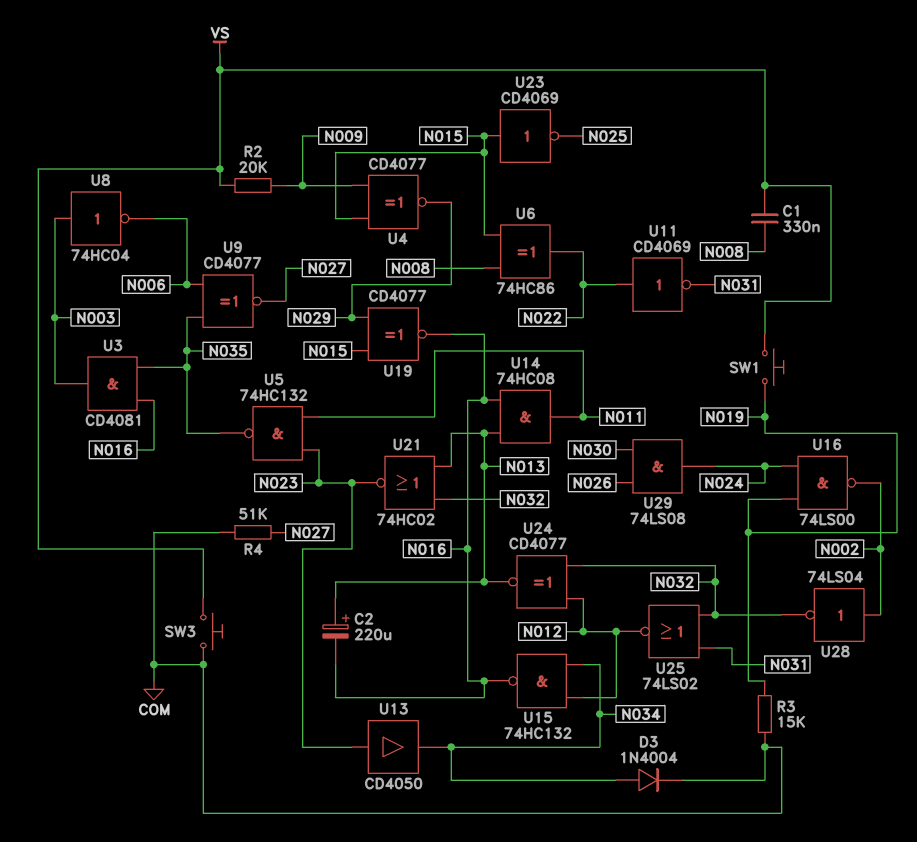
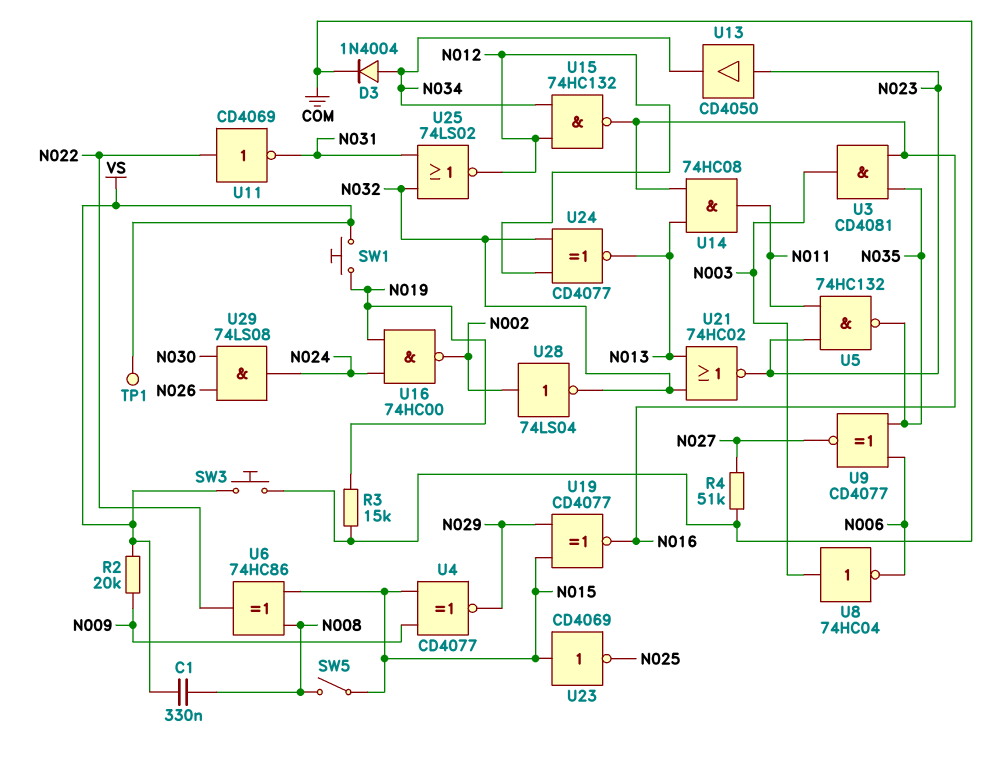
C2: 220uF (plus N013, minus N016) -> none
SW5: none -> switch (N008, N015)
TP1: none -> test point (VS)
U16: NAND 74LS00 (in N019, in N024, out N002) -> NAND 74HC00 (in N019, in N024, out N002)

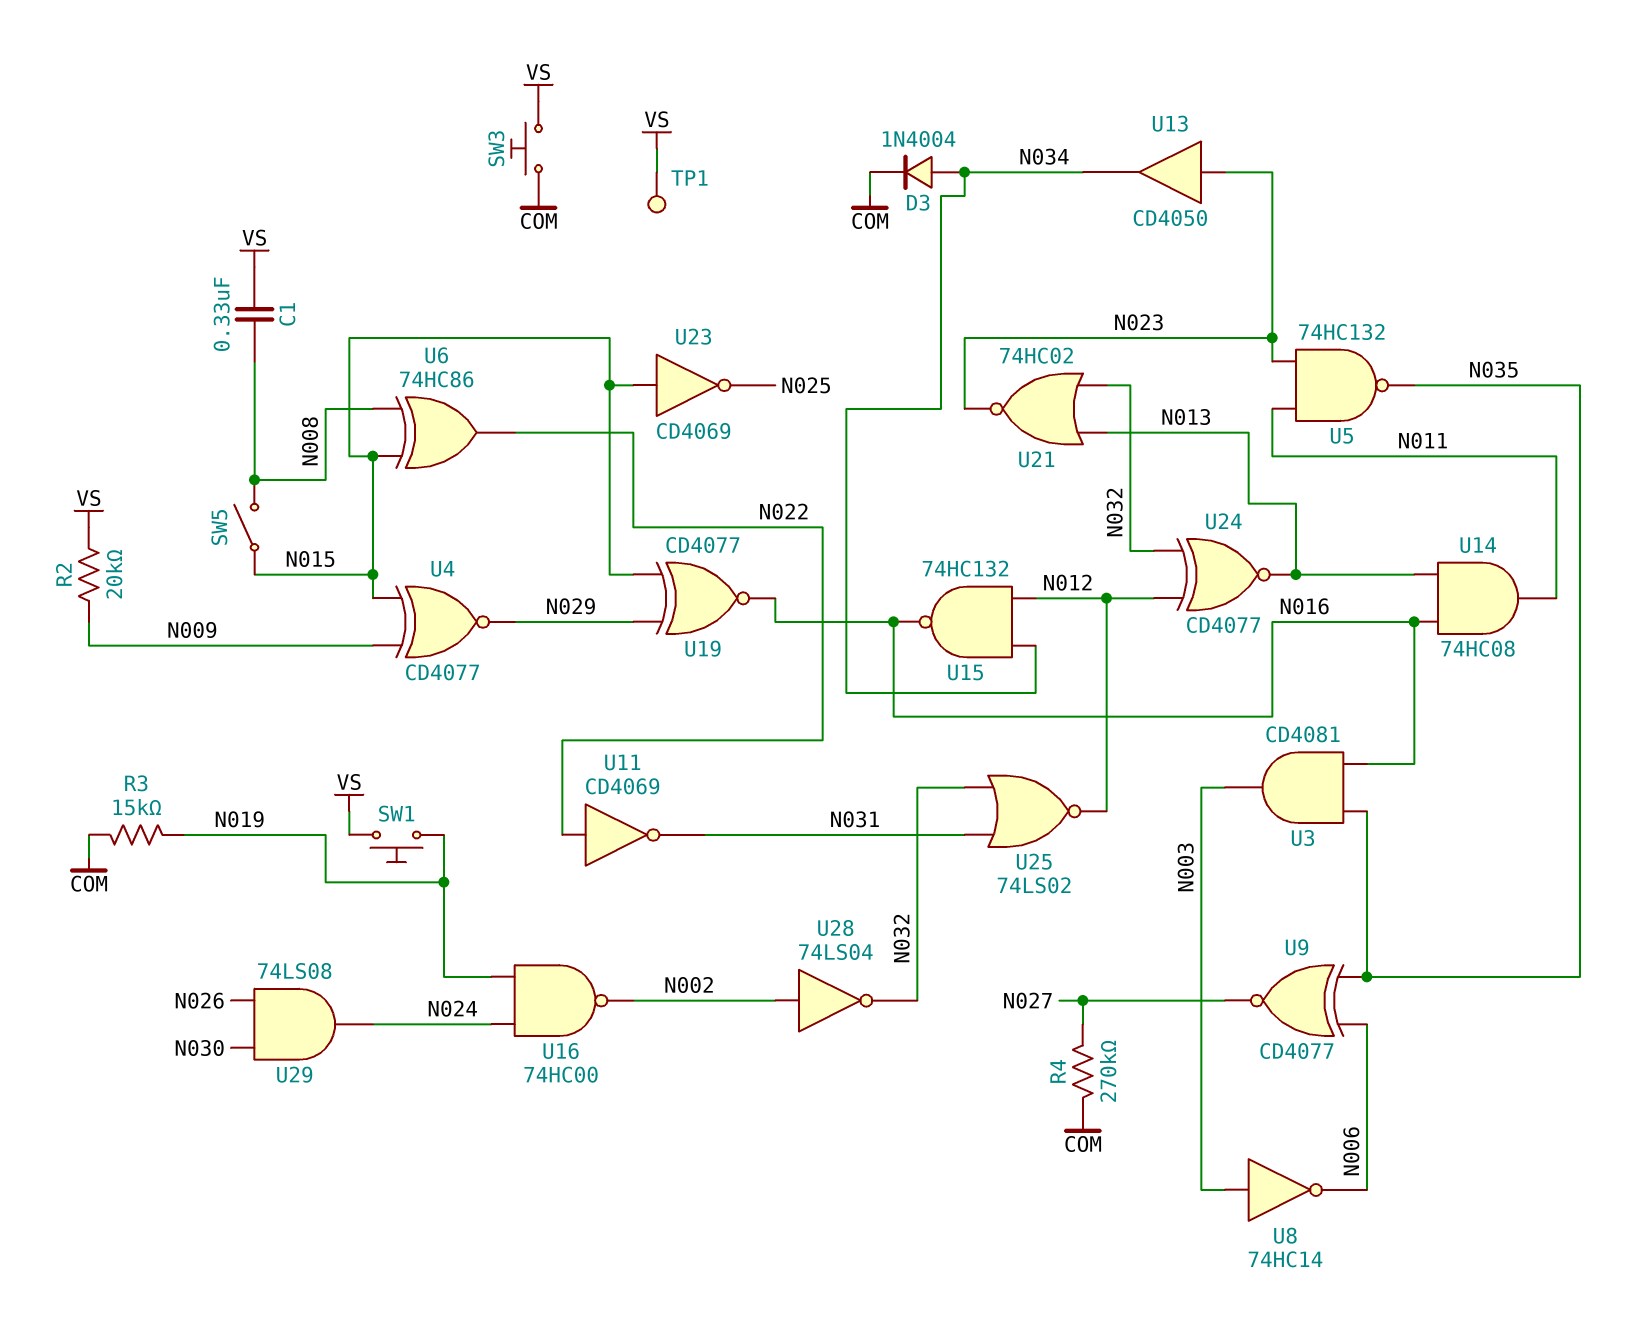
R4: 51k (COM, N027) -> 270k (COM, N027)
U8: NOT 74HC04 (in N003, out N006) -> NOT 74HC14 (in N003, out N006)

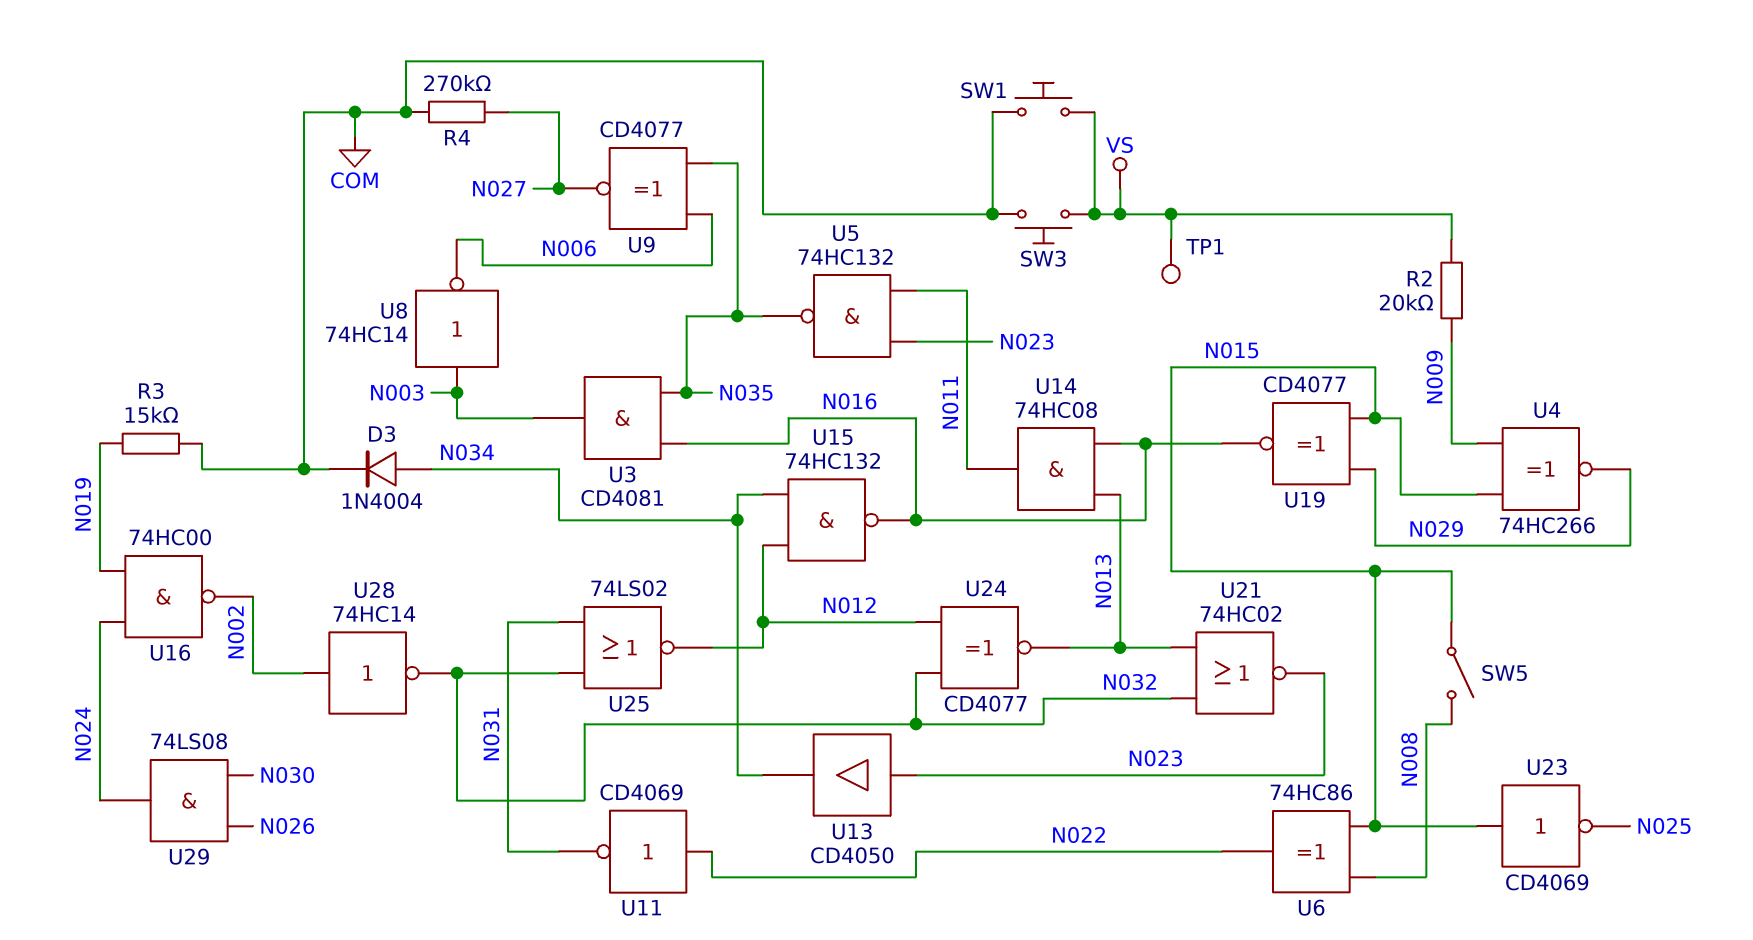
C1: 330nF (N008, VS) -> none
SW1: button (N019, VS) -> button (COM, VS)
U4: XNOR CD4077 (in N009, in N015, out N029) -> XNOR 74HC266 (in N009, in N015, out N029)
U28: NOT 74LS04 (in N002, out N032) -> NOT 74HC14 (in N002, out N032)

